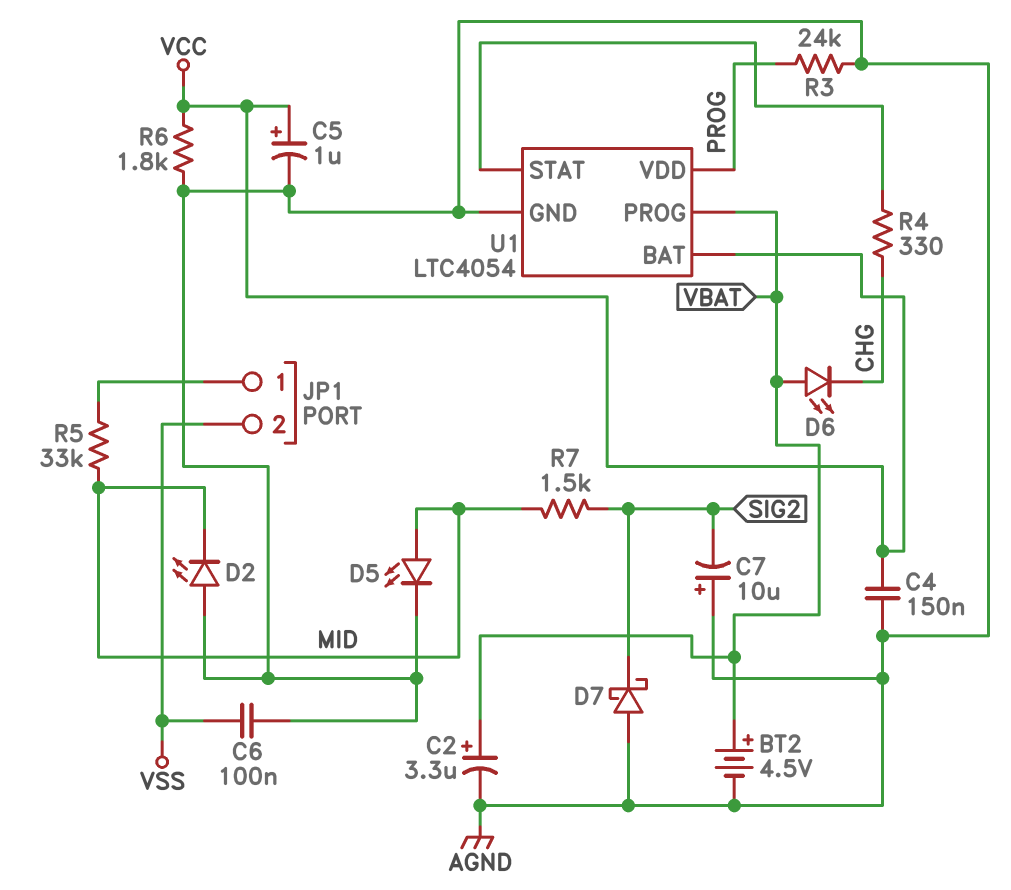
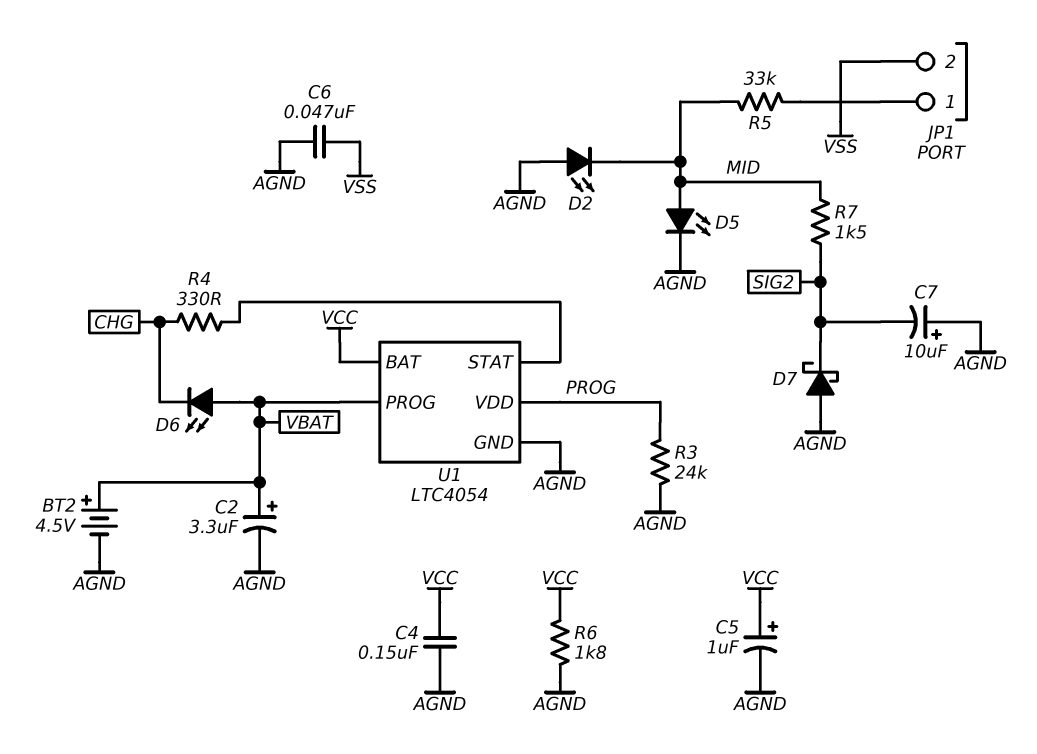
C6: 100nF (AGND, VSS) -> 47nF (AGND, VSS)

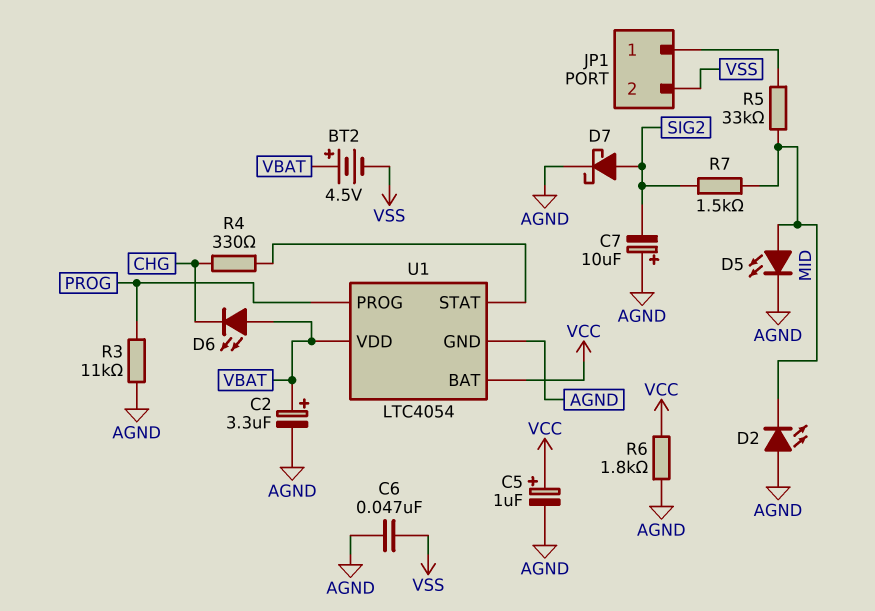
BT2: 4.5V (plus VBAT, minus AGND) -> 4.5V (plus VBAT, minus VSS)
C4: 150nF (AGND, VCC) -> none
D7: schottky (A AGND, K SIG2) -> schottky (A SIG2, K AGND)
R3: 24k (AGND, PROG) -> 11k (AGND, PROG)
U1 pin PROG: VBAT -> PROG
U1 pin VDD: PROG -> VBAT

